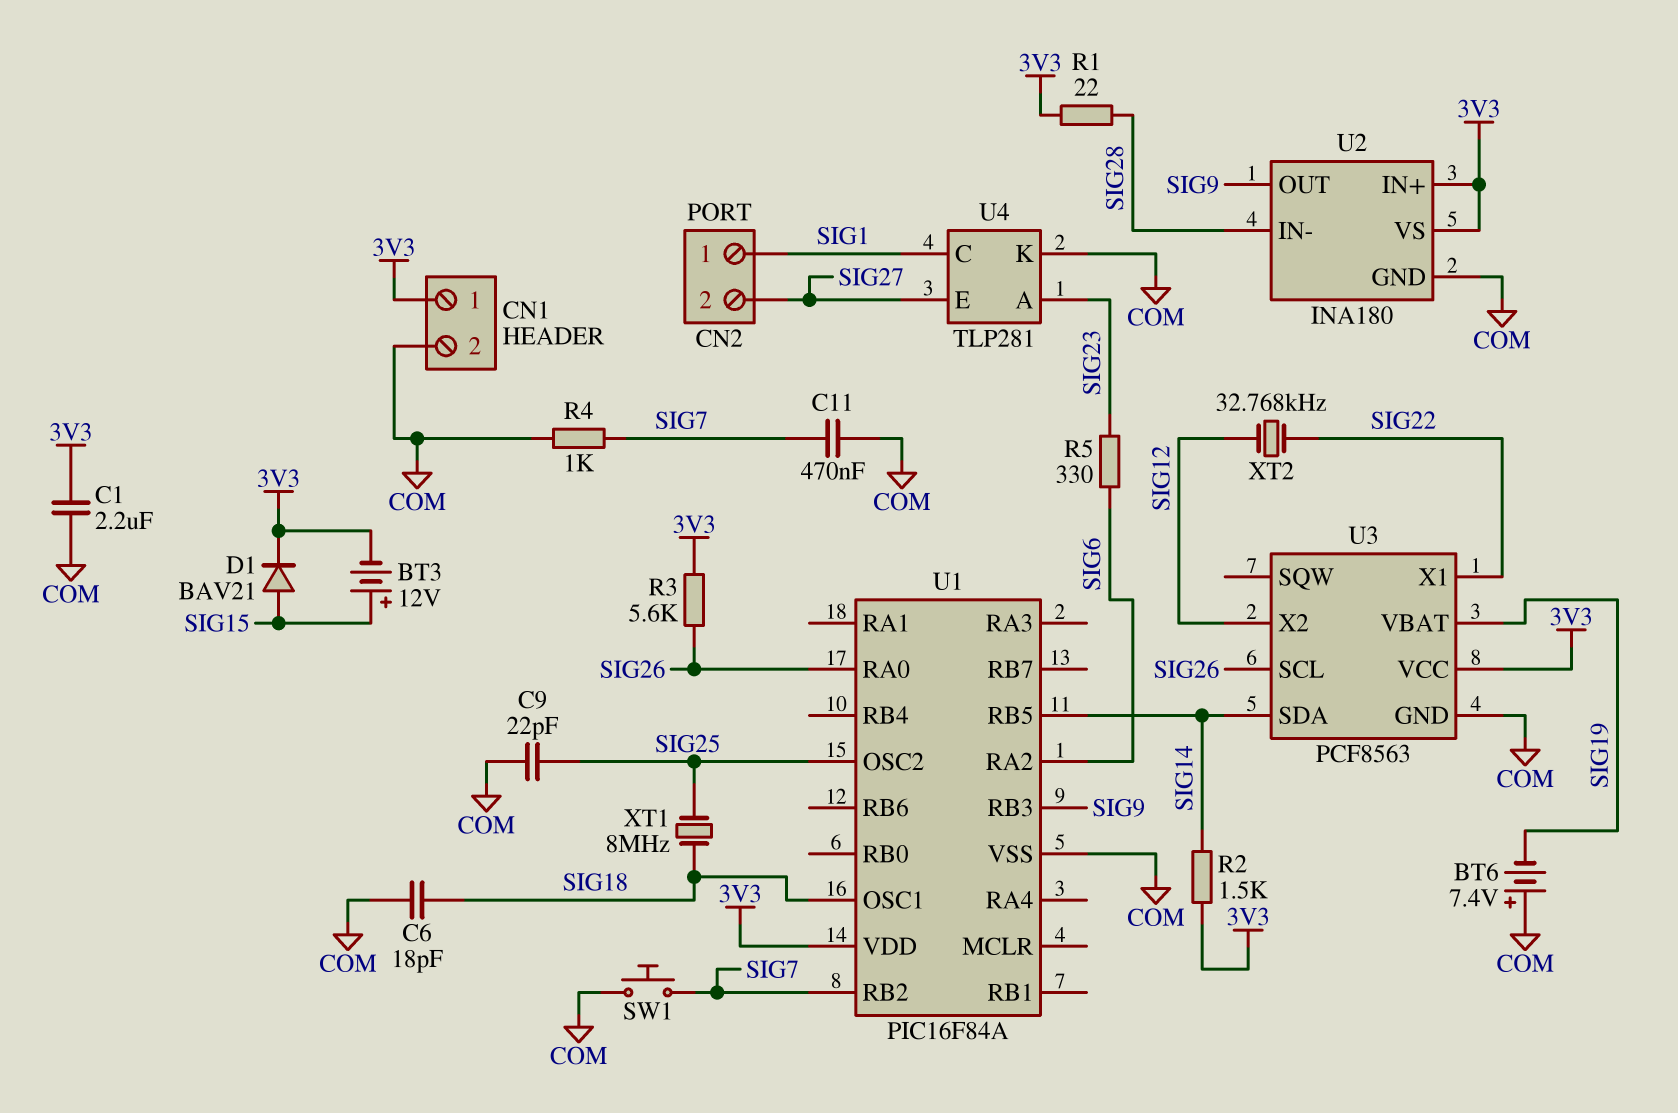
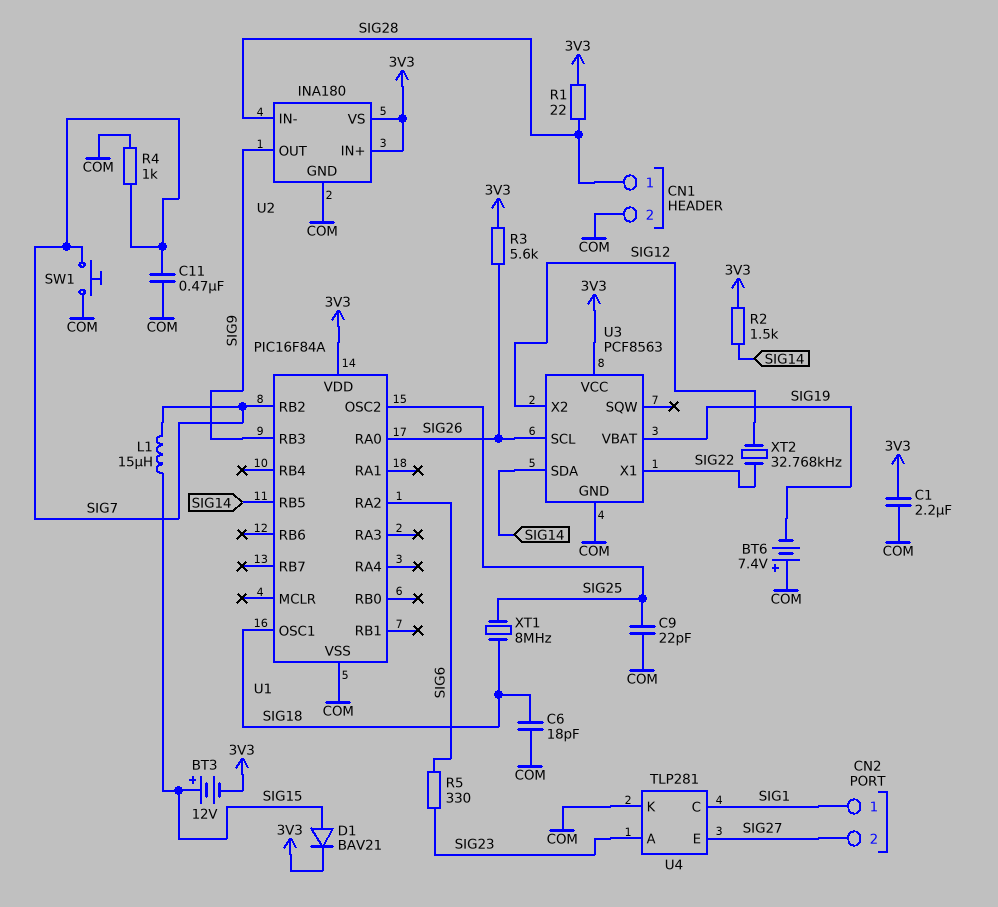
CN1 pin 1: 3V3 -> SIG28
L1: none -> 15uH (SIG7, SIG15)

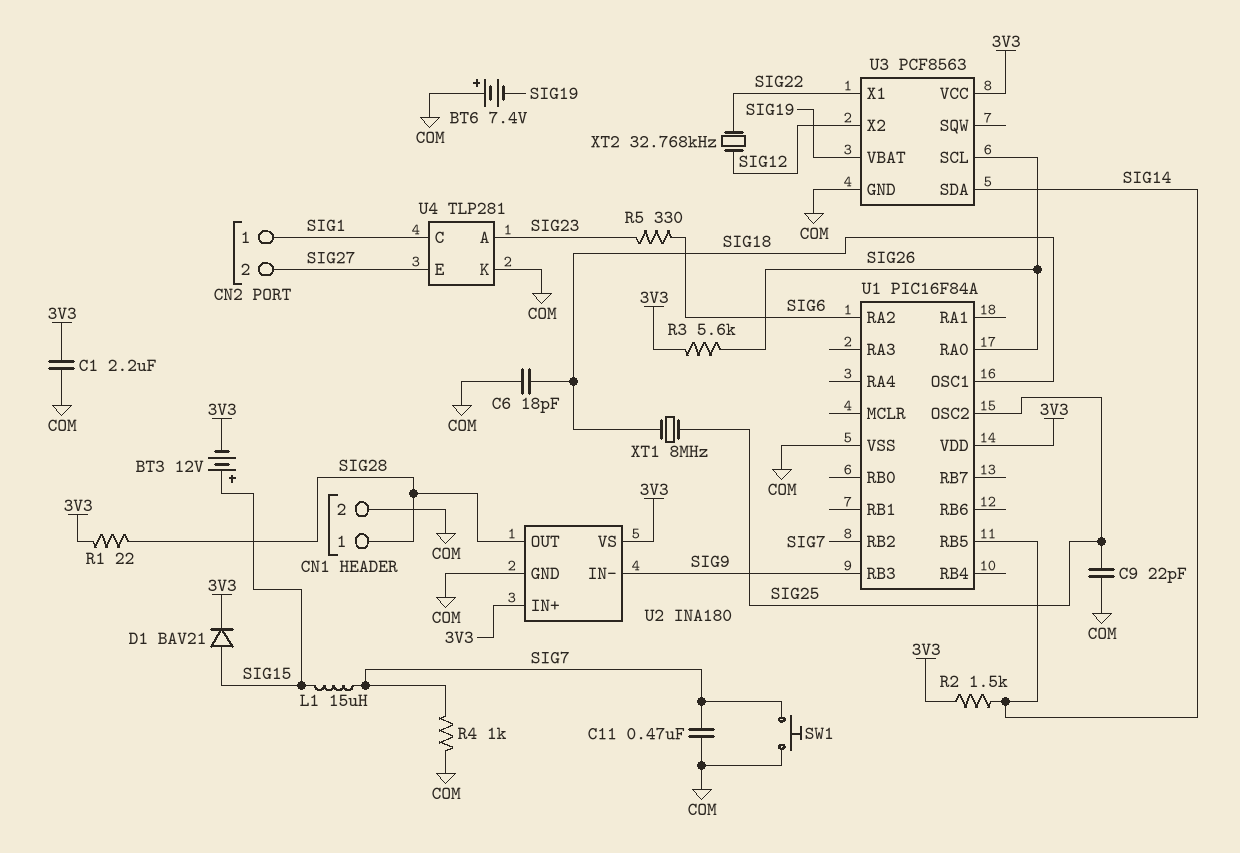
U2 pin IN-: SIG28 -> SIG9
U2 pin OUT: SIG9 -> SIG28

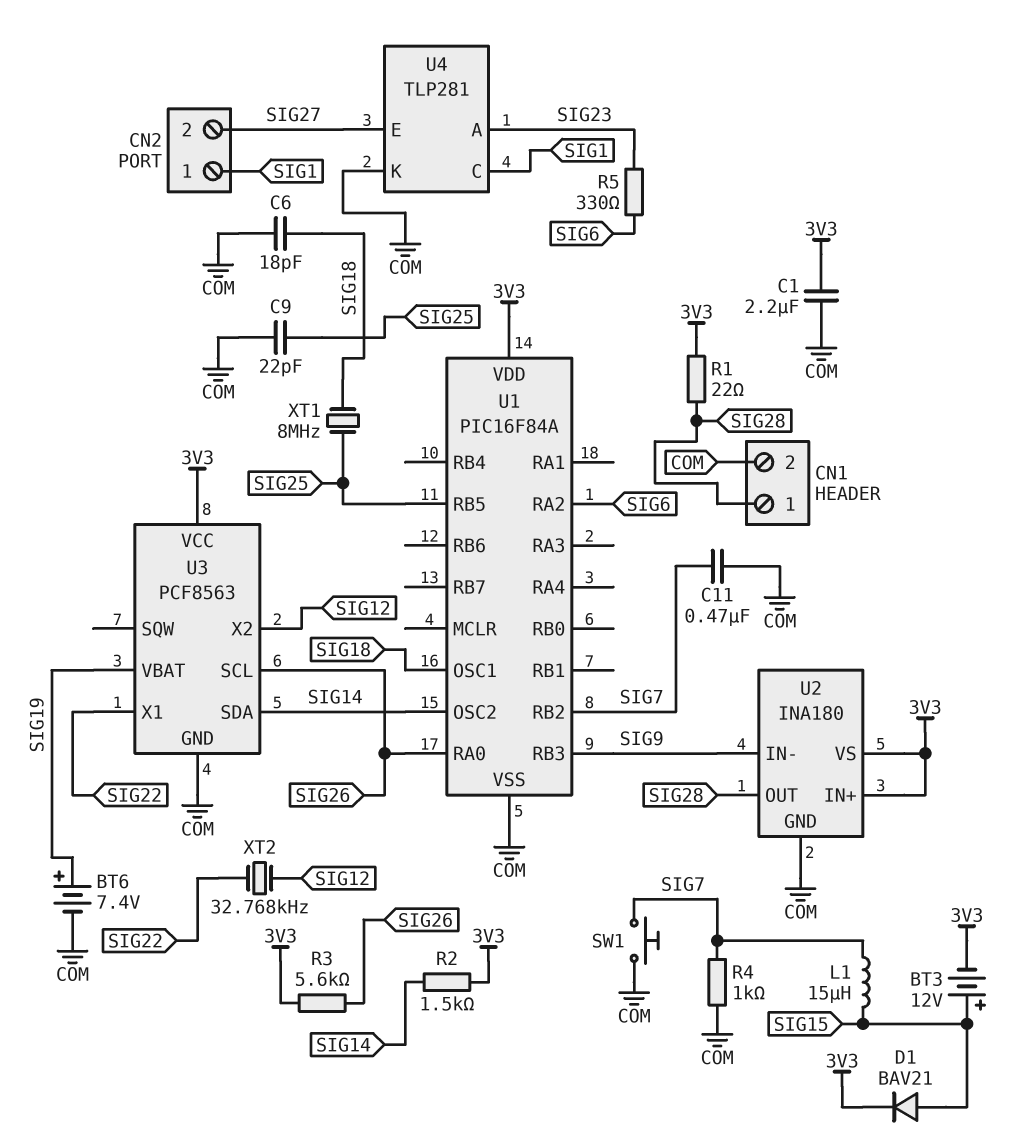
BT6: 7.4V (plus COM, minus SIG19) -> 7.4V (plus SIG19, minus COM)
U1 pin OSC2: SIG25 -> SIG14
U1 pin RB5: SIG14 -> SIG25

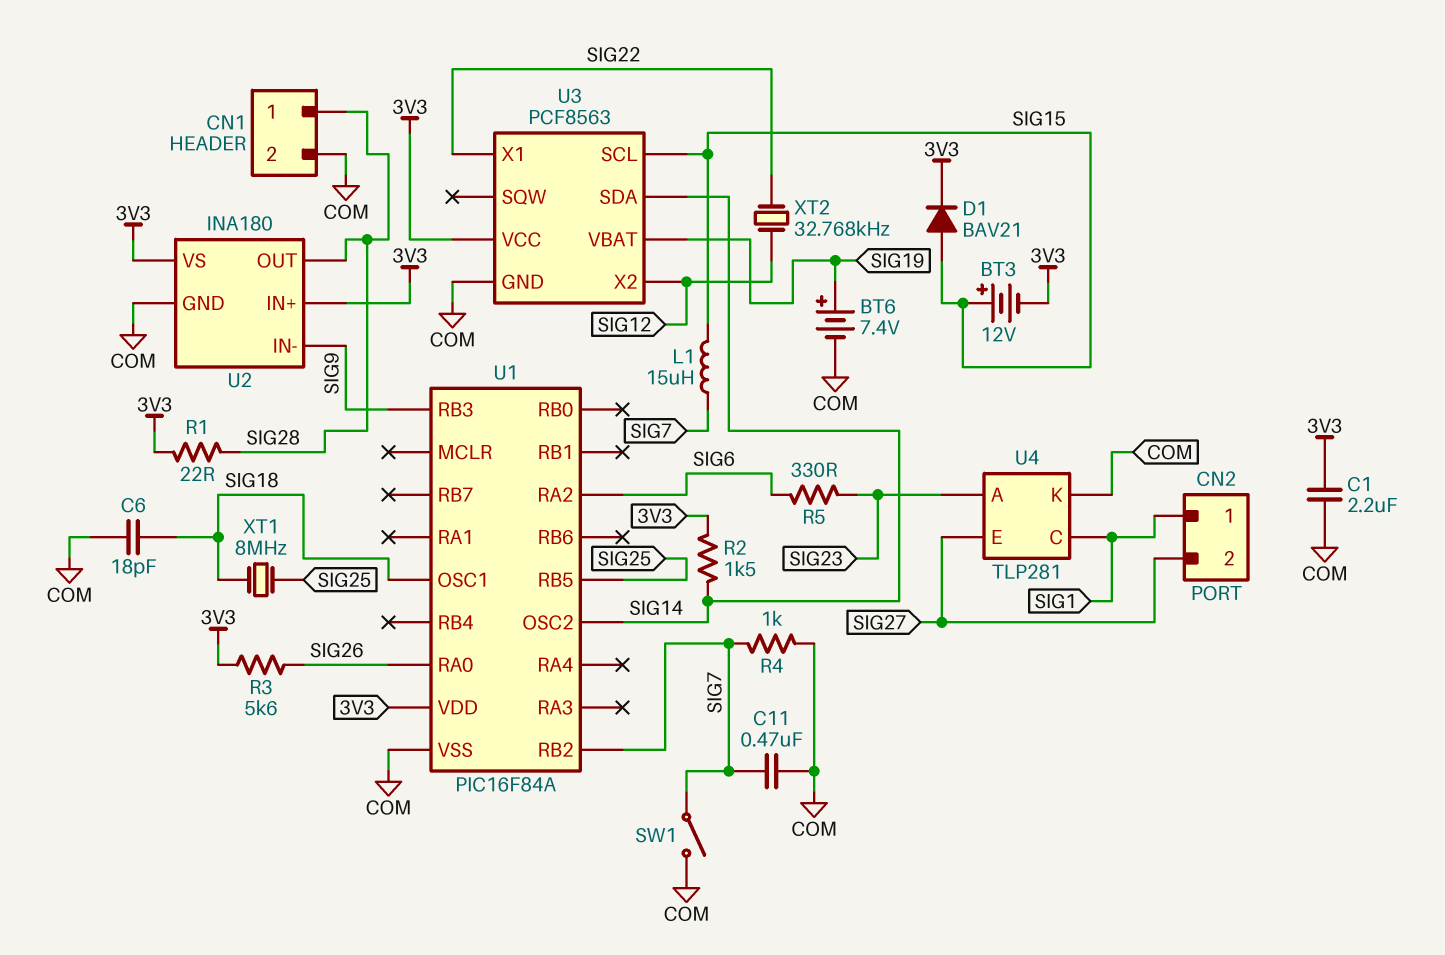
C9: 22pF (COM, SIG25) -> none
SW1: button (COM, SIG7) -> switch (COM, SIG7)
U3 pin SCL: SIG26 -> SIG15

